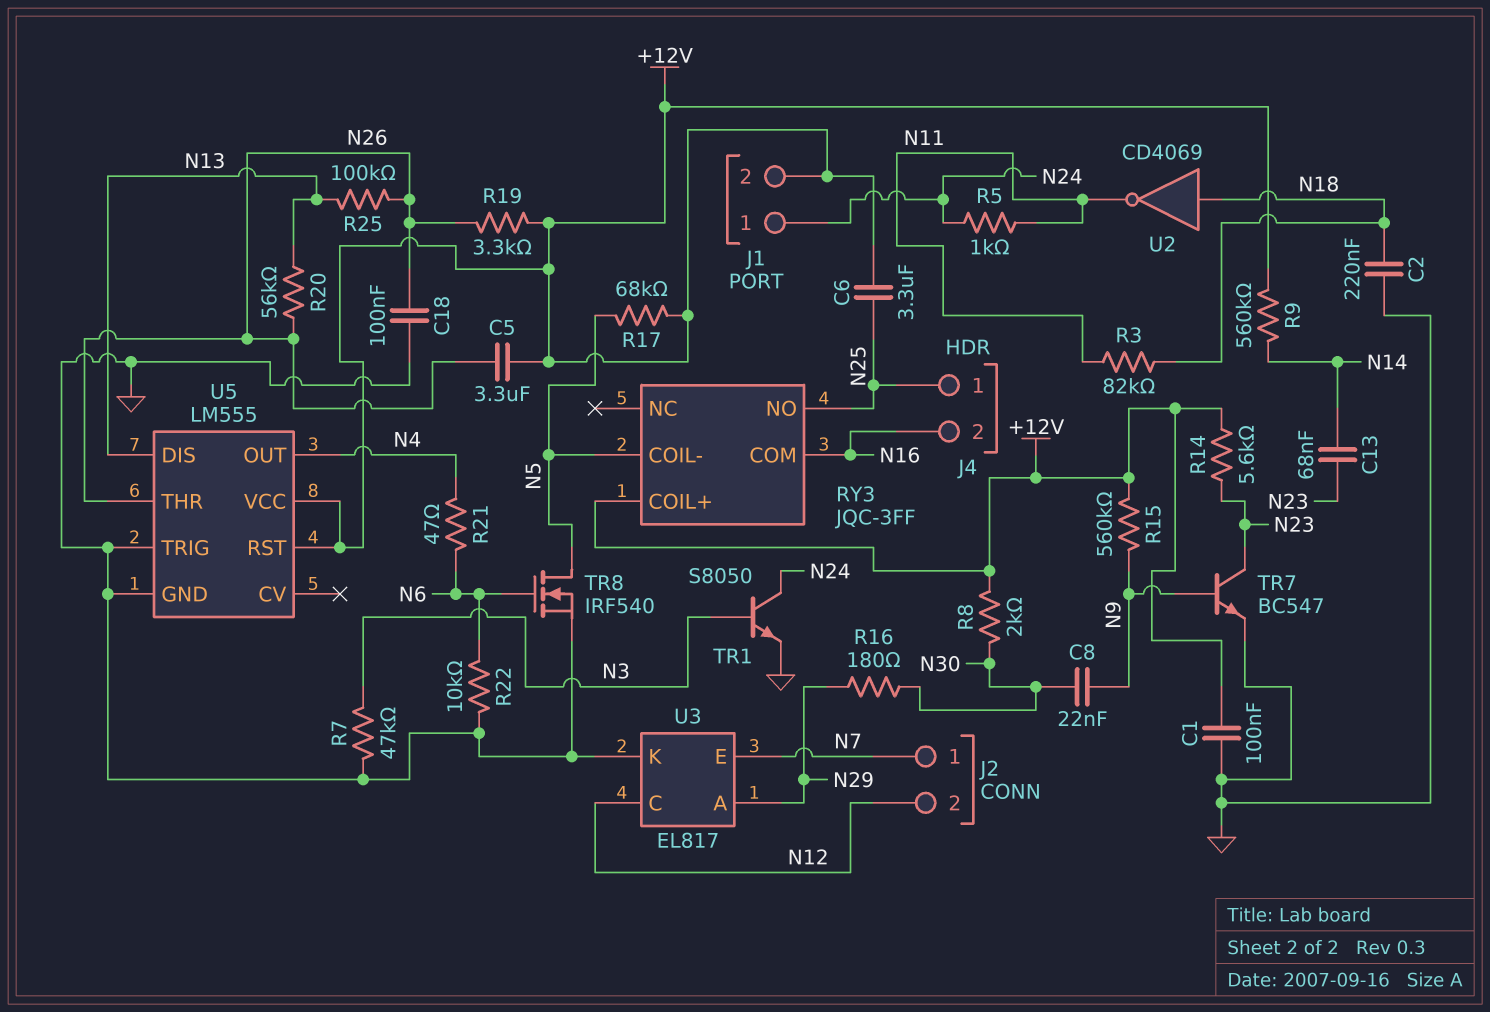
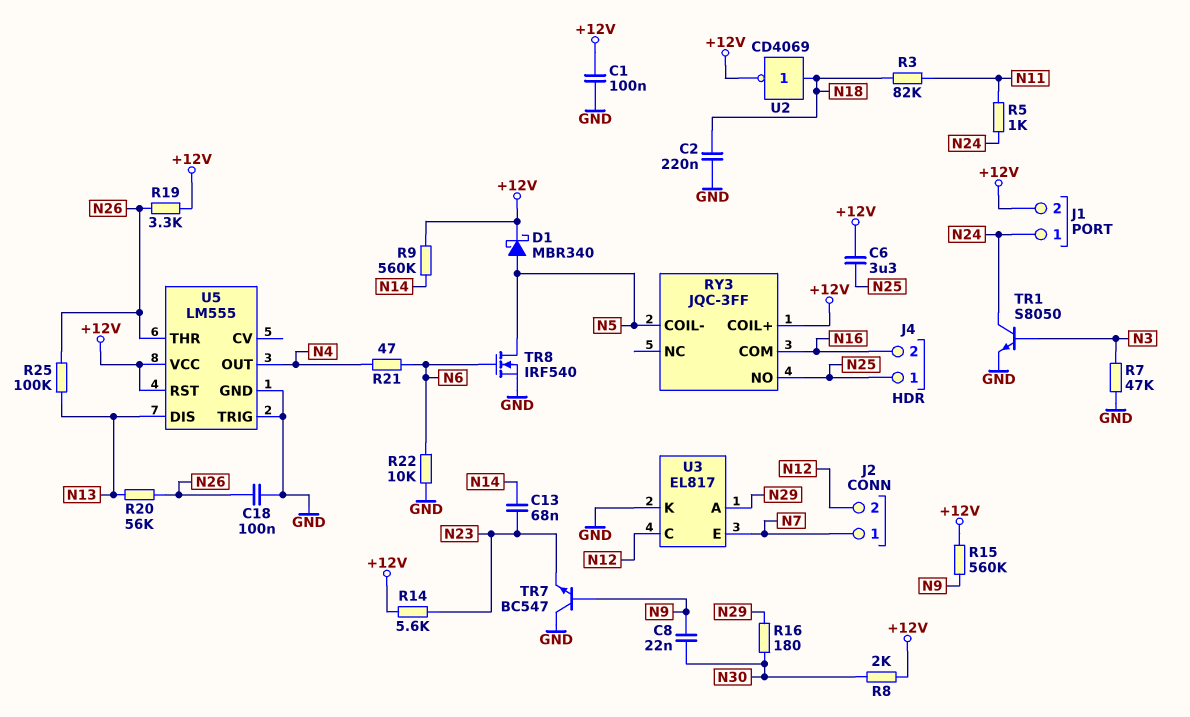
C5: 3.3uF (+12V, N26) -> none
D1: none -> schottky MBR340 (A N5, K +12V)
R17: 68k (+12V, N5) -> none
TR7: NPN BC547 (B N9, C N23, E GND) -> NPN BC547 (B N9, C GND, E N23)
U2: NOT CD4069 (in N18, out N11) -> NOT CD4069 (in N18, out +12V)

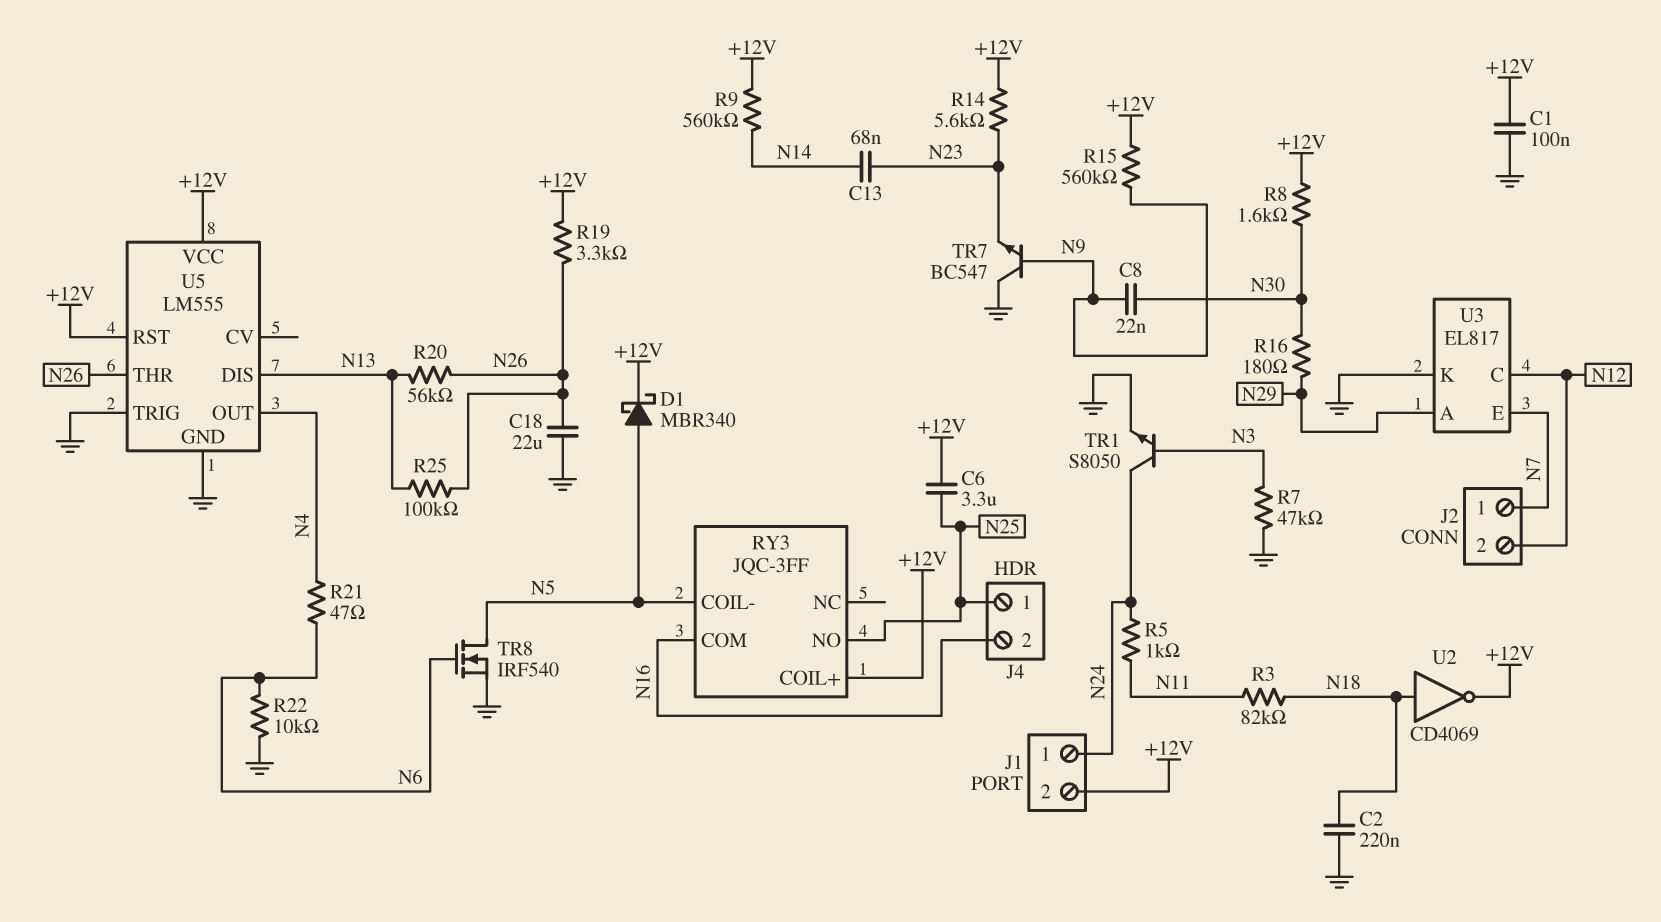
C18: 100nF (GND, N26) -> 22uF (GND, N26)
R8: 2k (+12V, N30) -> 1.6k (+12V, N30)

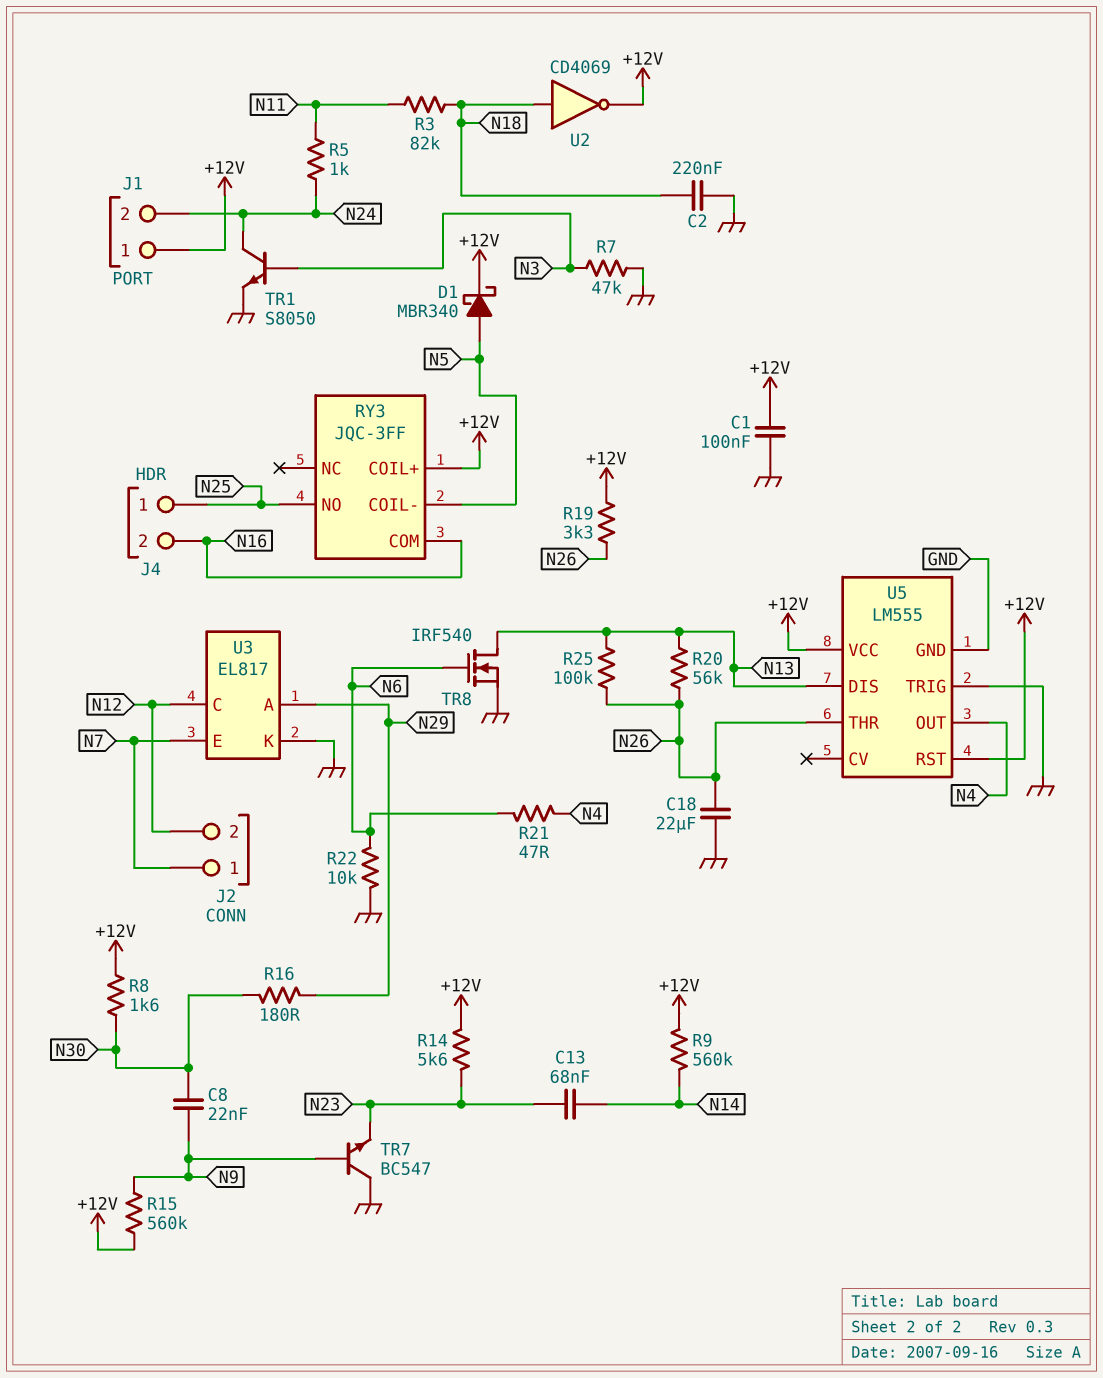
C6: 3.3uF (+12V, N25) -> none
J1 pin 1: N24 -> +12V
J1 pin 2: +12V -> N24
TR8: NMOS IRF540 (G N6, D N5, S GND) -> NMOS IRF540 (G N6, D N13, S GND)

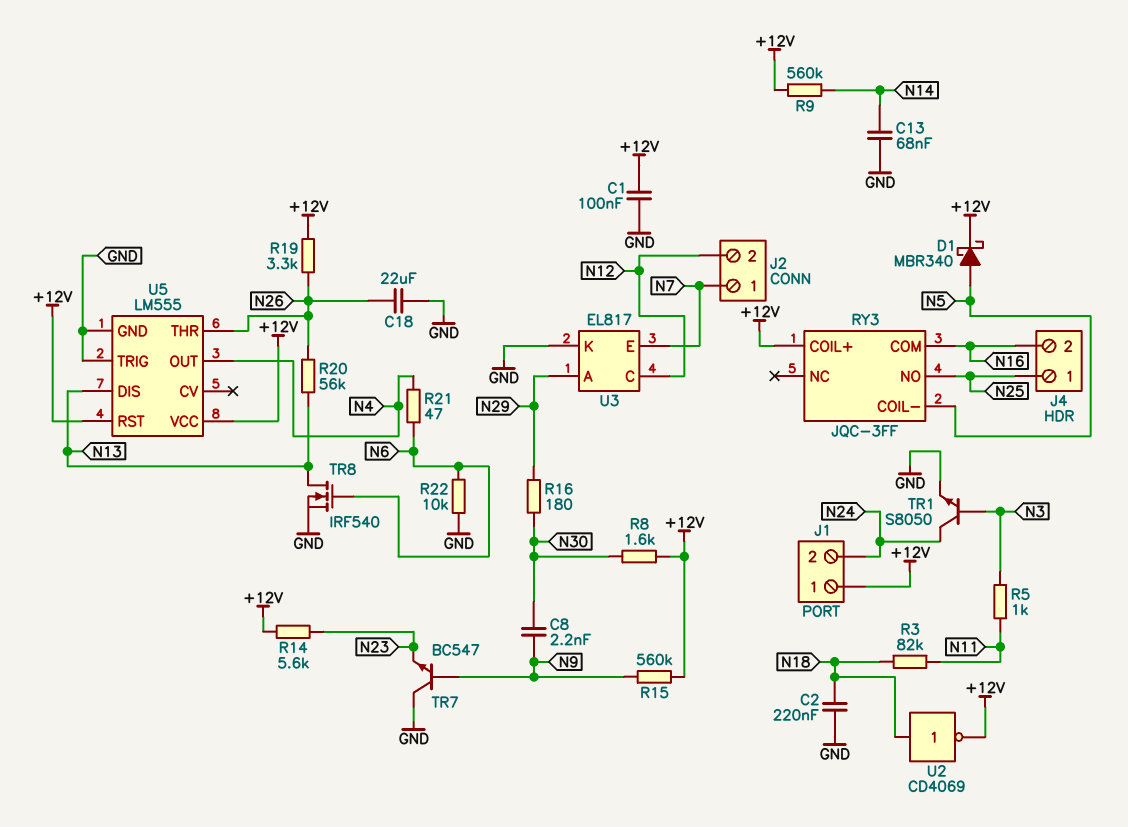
C8: 22nF (N9, N30) -> 2.2nF (N9, N30)
C13: 68nF (N14, N23) -> 68nF (GND, N14)
R5: 1k (N11, N24) -> 1k (N3, N11)
R7: 47k (GND, N3) -> none
R25: 100k (N13, N26) -> none

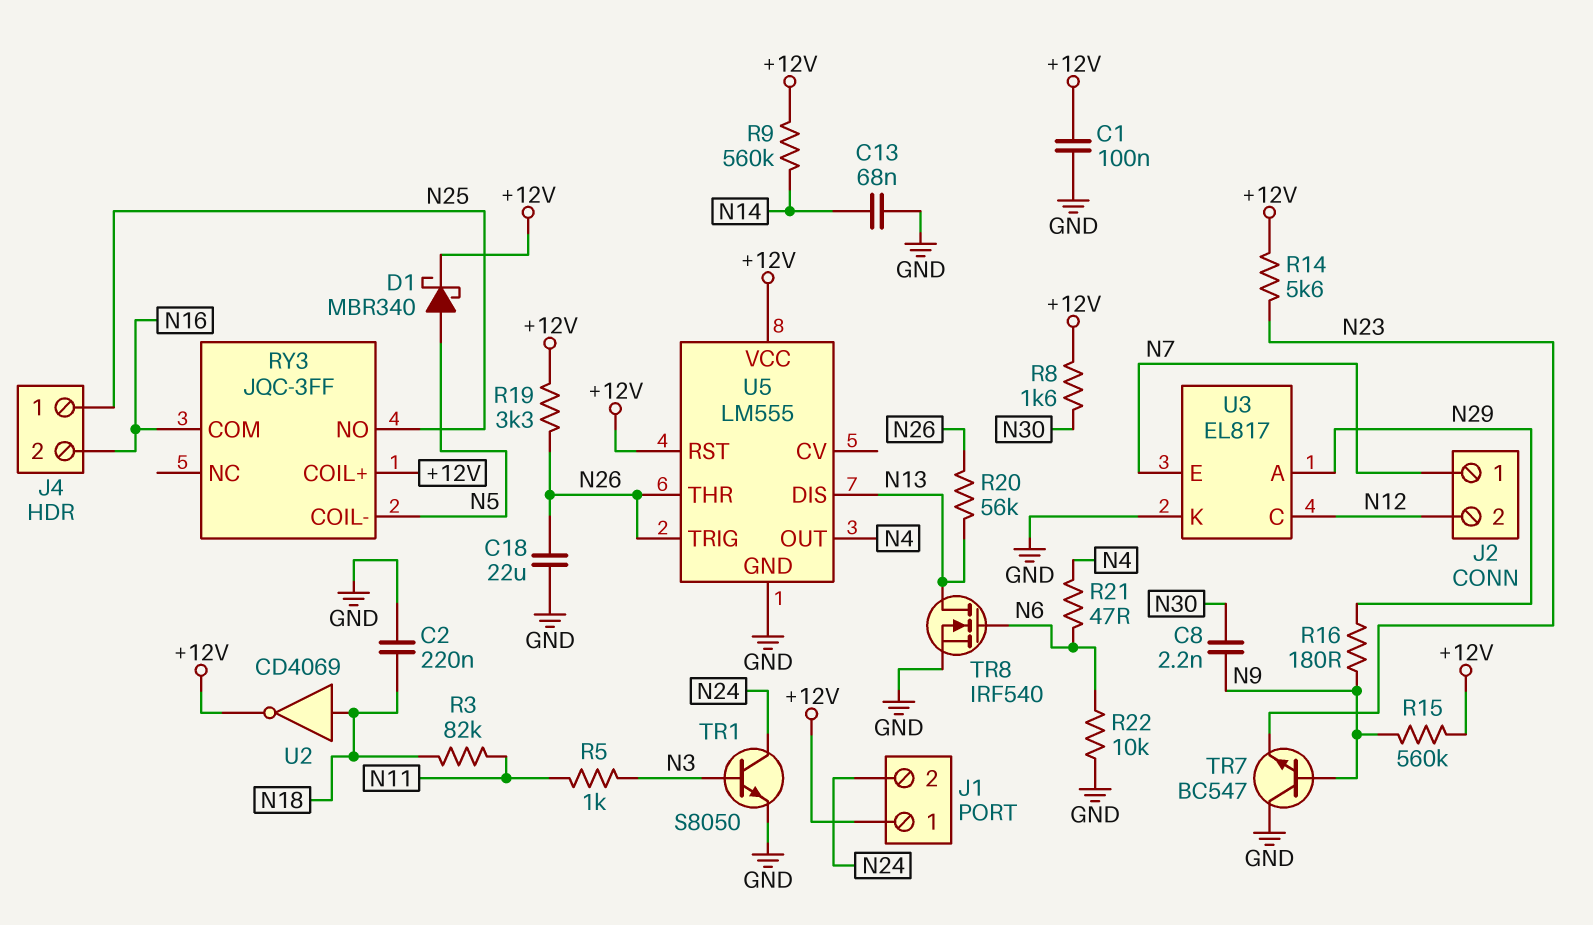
R16: 180 (N29, N30) -> 180 (N9, N29)
U5 pin TRIG: GND -> N26

